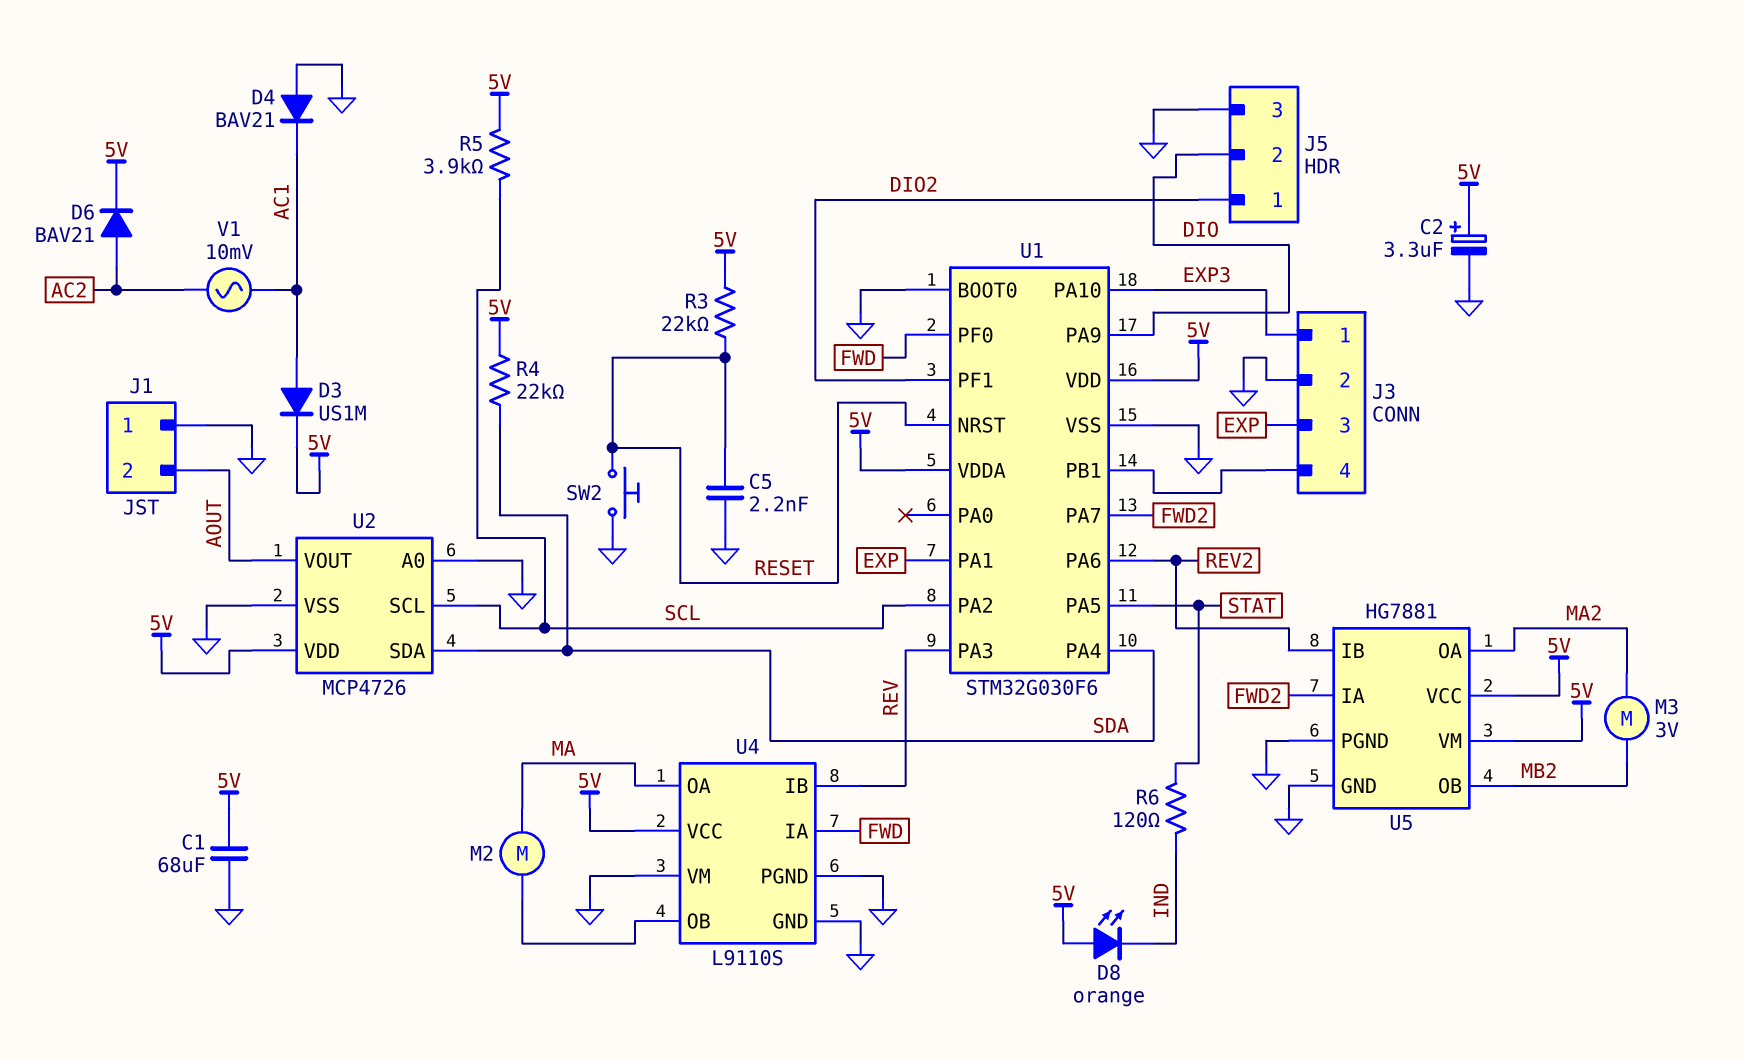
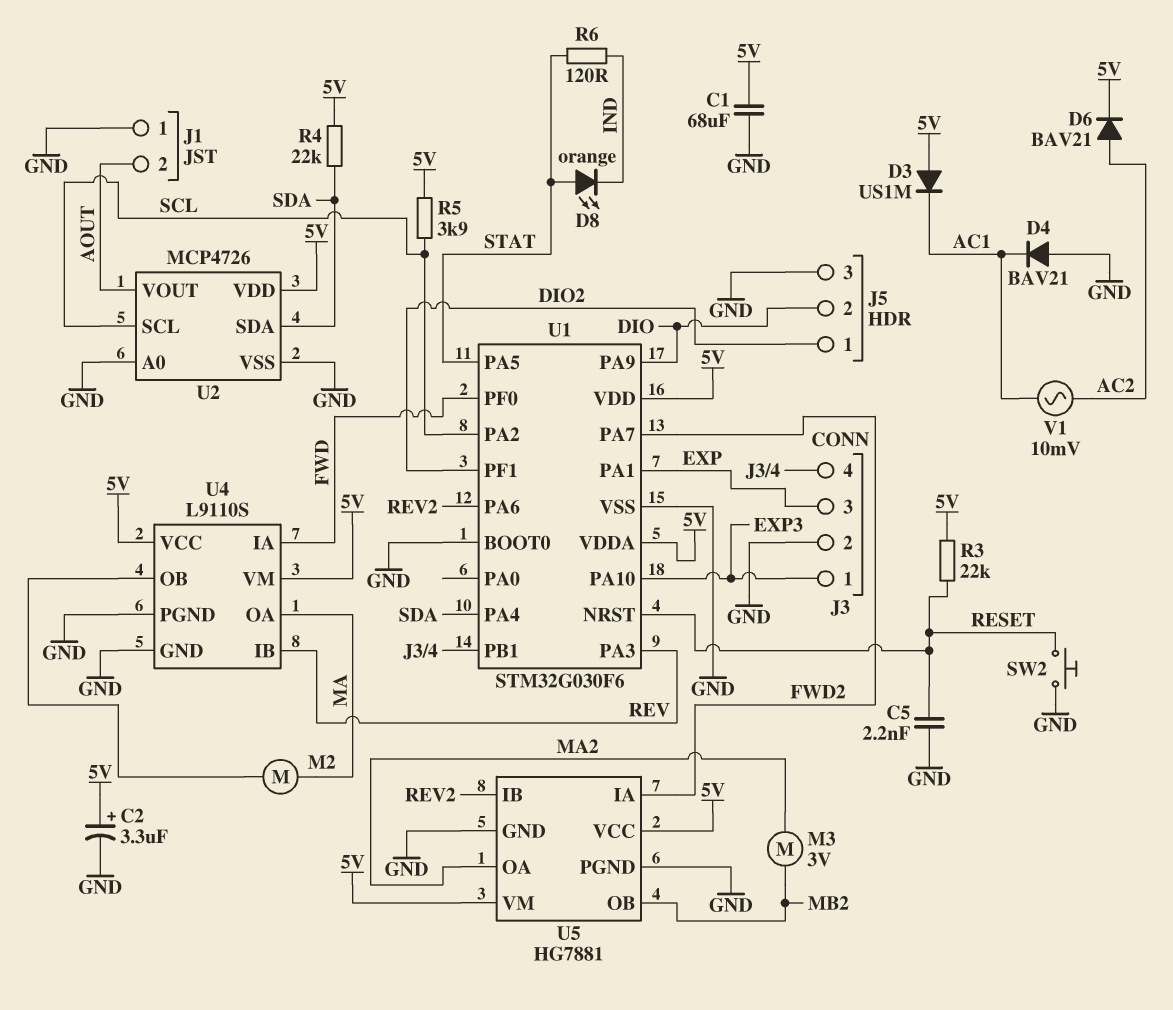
D3: diode US1M (A AC1, K 5V) -> diode US1M (A 5V, K AC1)
D8: LED orange (A 5V, K IND) -> LED orange (A STAT, K IND)
U4 pin VM: GND -> 5V

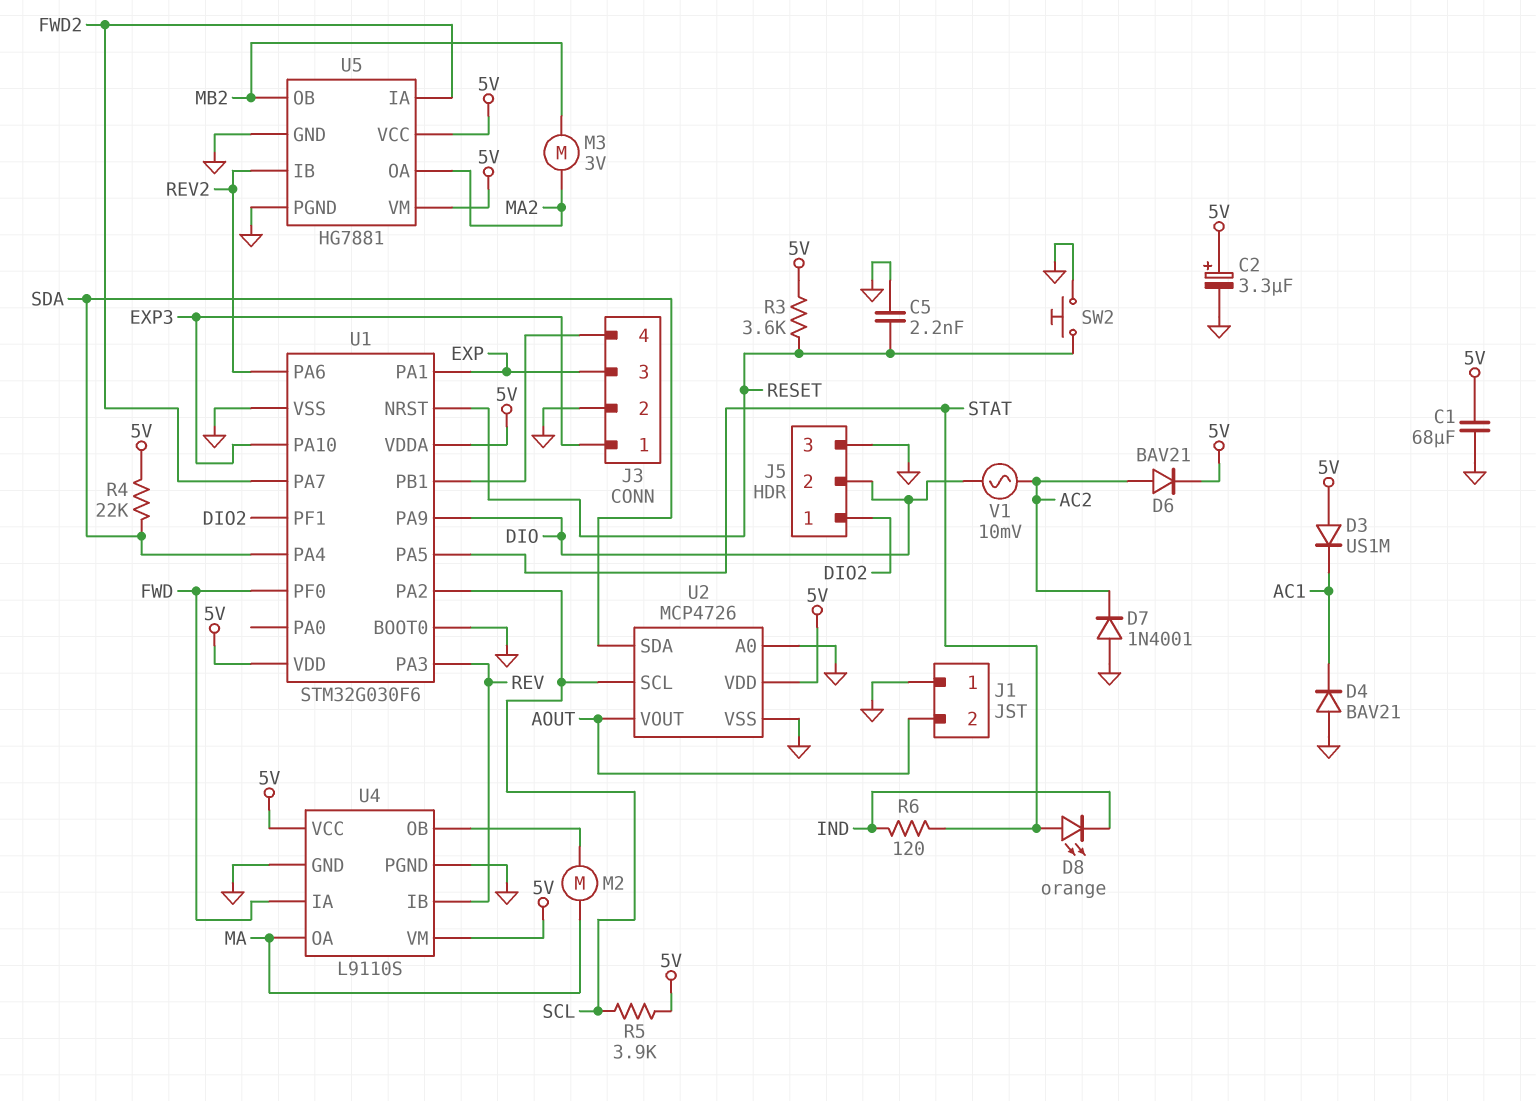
D7: none -> diode 1N4001 (A GND, K AC2)
R3: 22k (5V, RESET) -> 3.6k (5V, RESET)
V1: AC 10mV (AC1, AC2) -> AC 10mV (AC2, DIO)

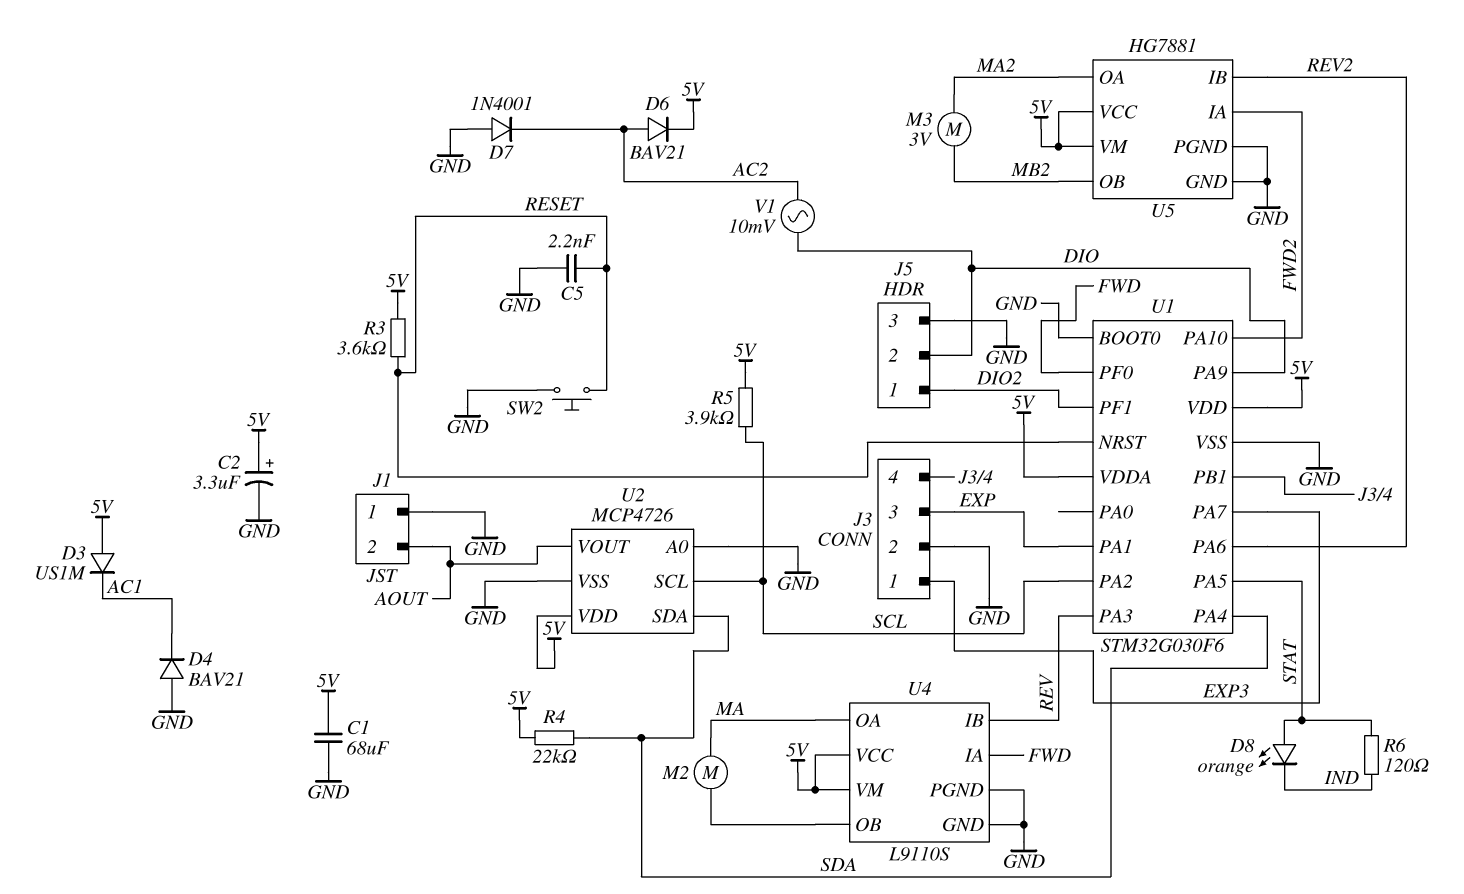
U1 pin PA7: FWD2 -> EXP3
U1 pin PA10: EXP3 -> FWD2

